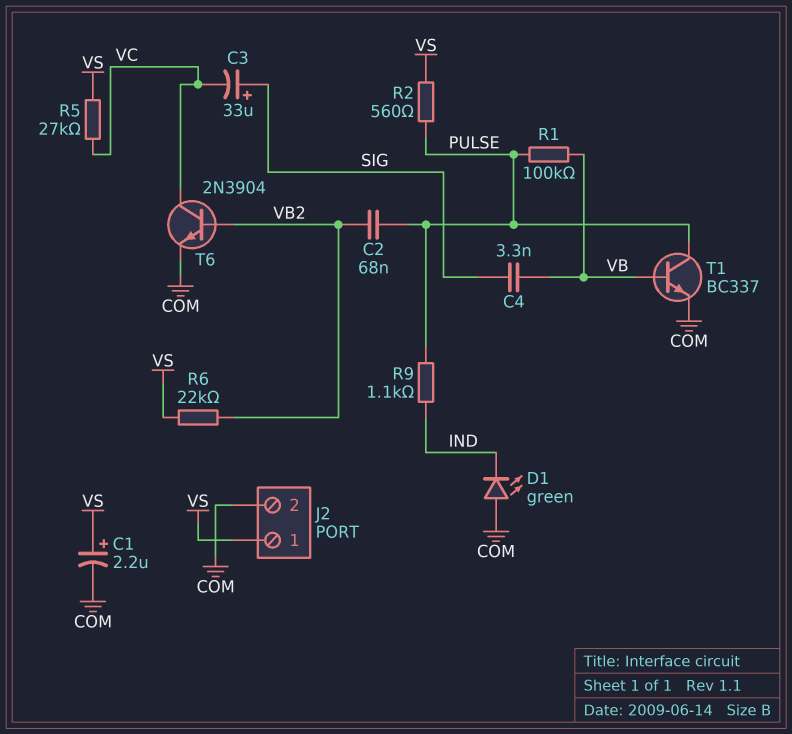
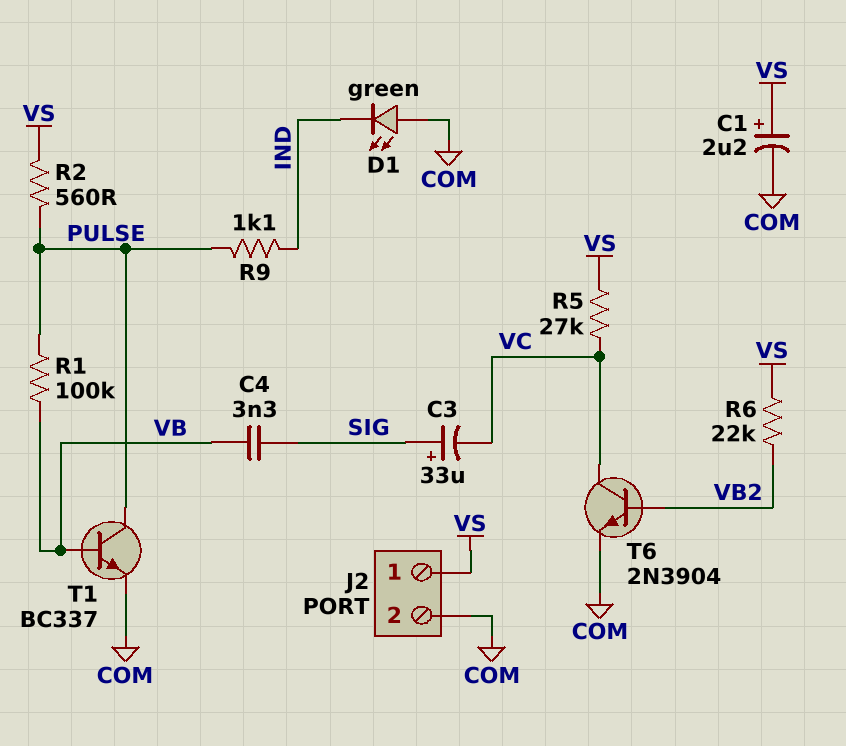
C2: 68nF (PULSE, VB2) -> none

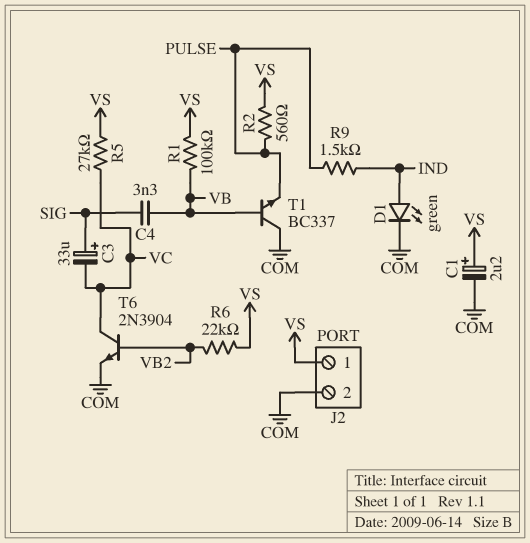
D1: LED green (A COM, K IND) -> LED green (A IND, K COM)
R1: 100k (PULSE, VB) -> 100k (VB, VS)
R9: 1.1k (IND, PULSE) -> 1.5k (IND, PULSE)
T1: NPN BC337 (B VB, C PULSE, E COM) -> NPN BC337 (B VB, C COM, E PULSE)

